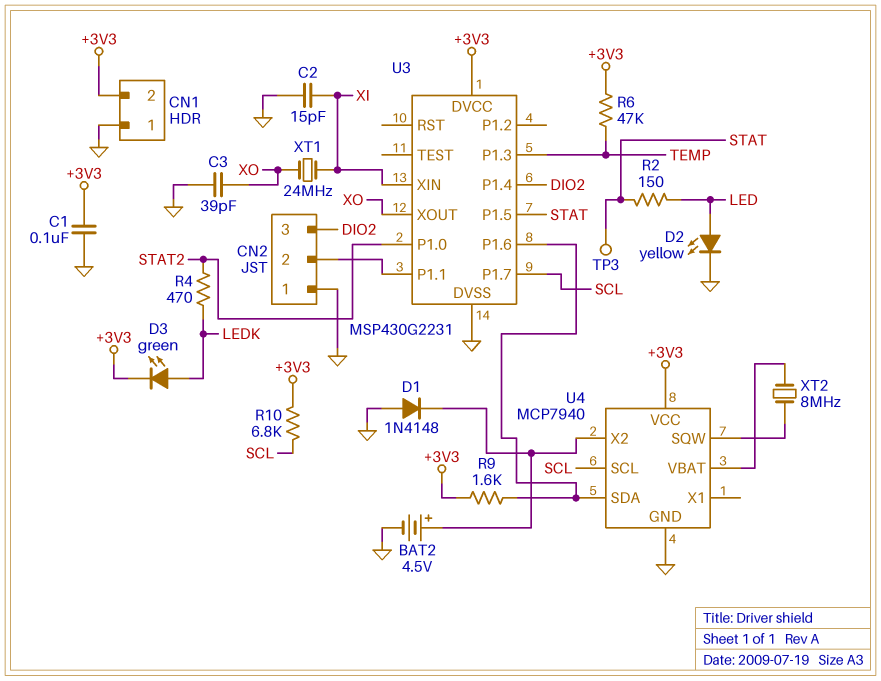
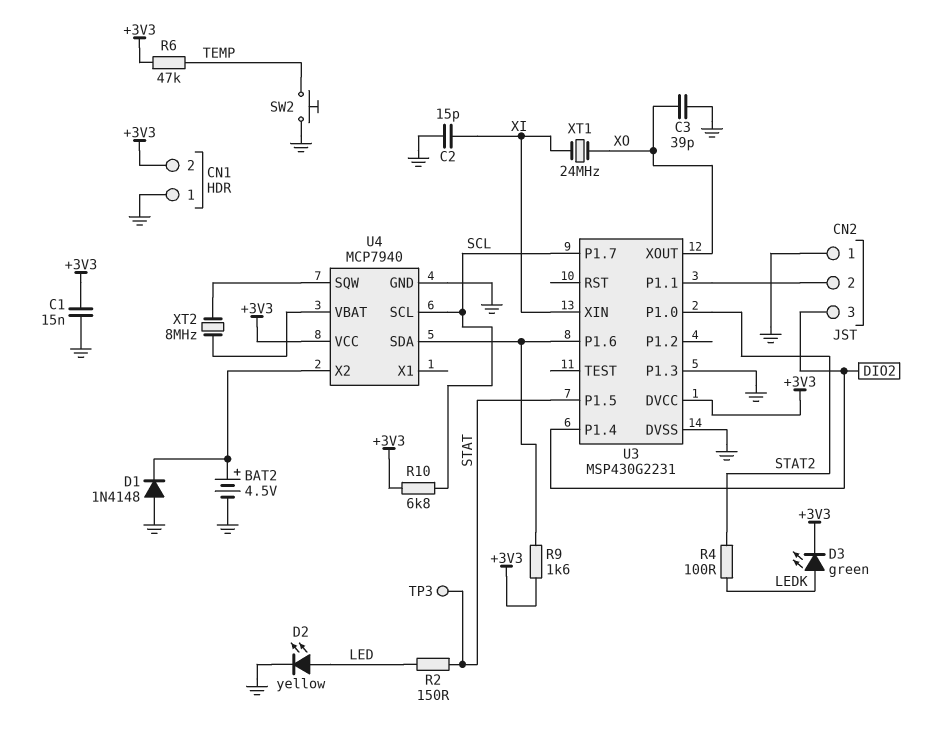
C1: 100nF (+3V3, GND) -> 15nF (+3V3, GND)
R4: 470 (LEDK, STAT2) -> 100 (LEDK, STAT2)
SW2: none -> button (GND, TEMP)
U3 pin P1.3: TEMP -> GND

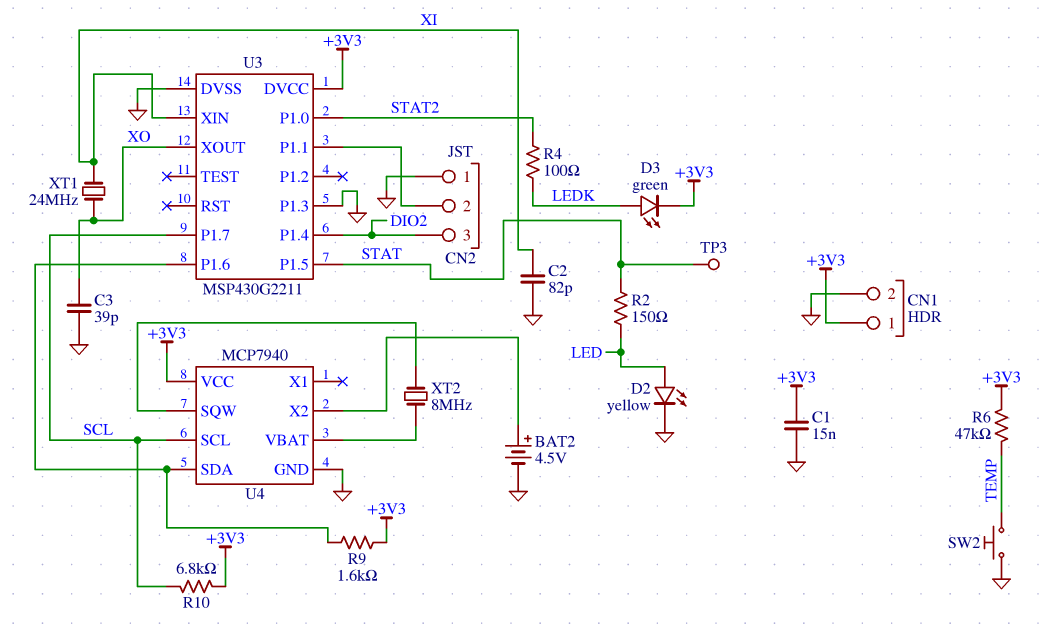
C2: 15pF (GND, XI) -> 82pF (GND, XI)
CN1 pin 1: GND -> +3V3
CN1 pin 2: +3V3 -> GND
D1: diode 1N4148 (A GND, K U4/X2) -> none
U3: MSP430G2231 -> MSP430G2211

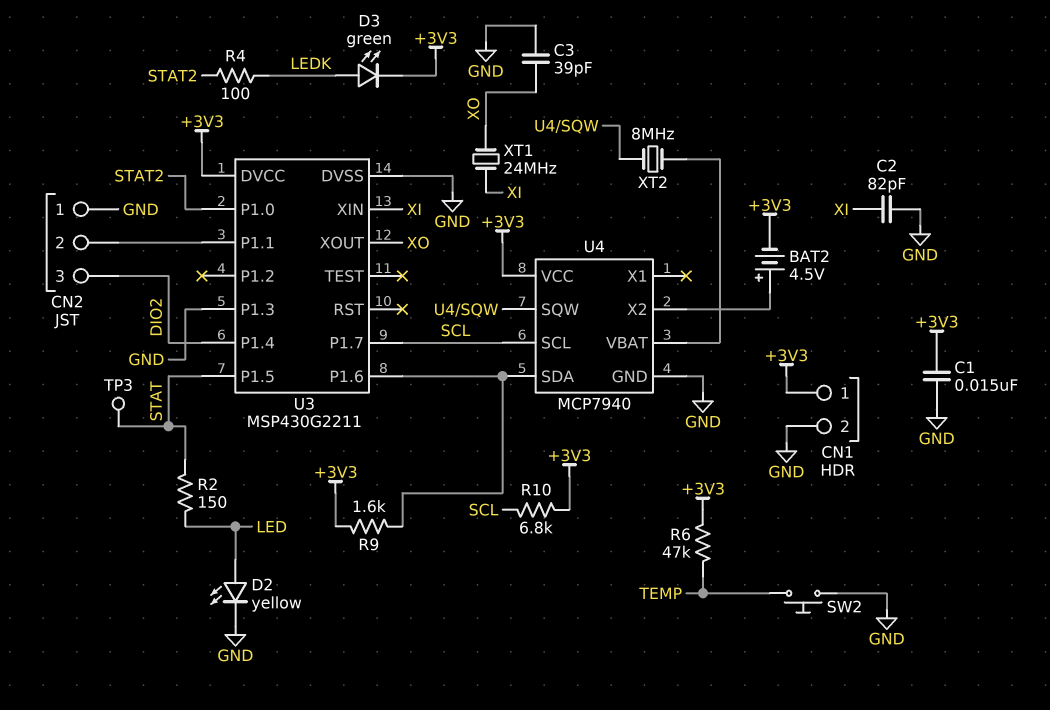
BAT2: 4.5V (plus U4/X2, minus GND) -> 4.5V (plus U4/X2, minus +3V3)

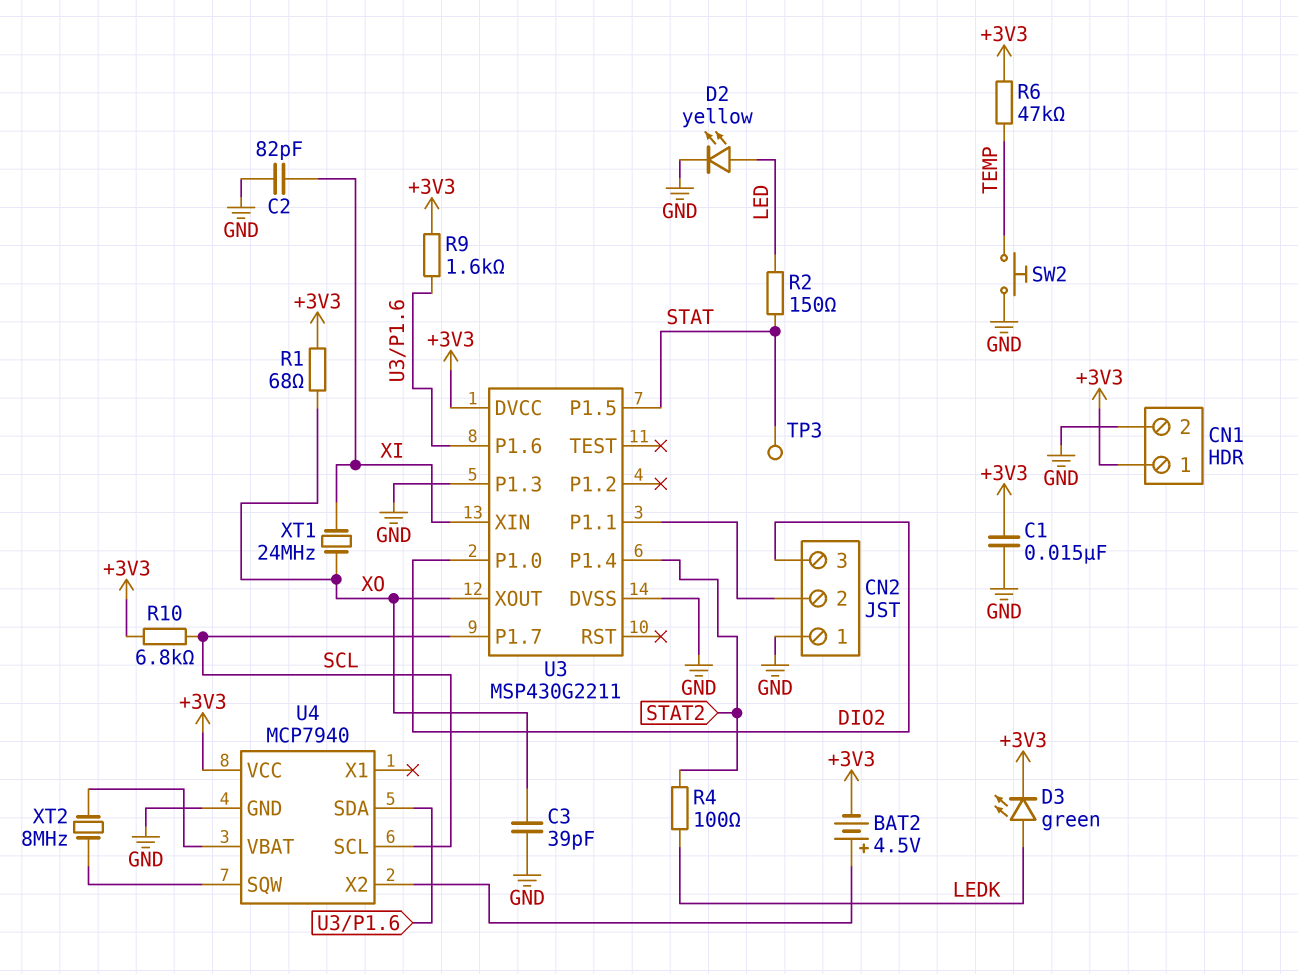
R1: none -> 68 (+3V3, XO)
U3 pin P1.0: STAT2 -> DIO2
U3 pin P1.4: DIO2 -> STAT2

